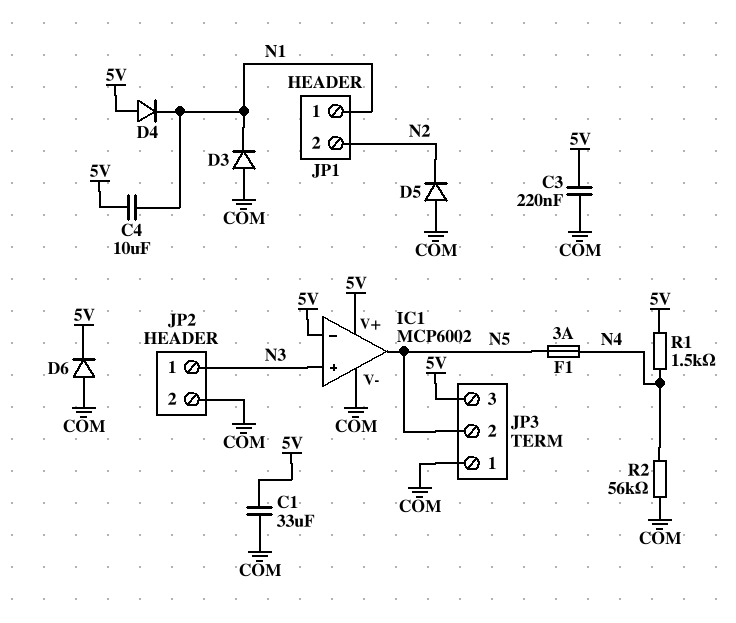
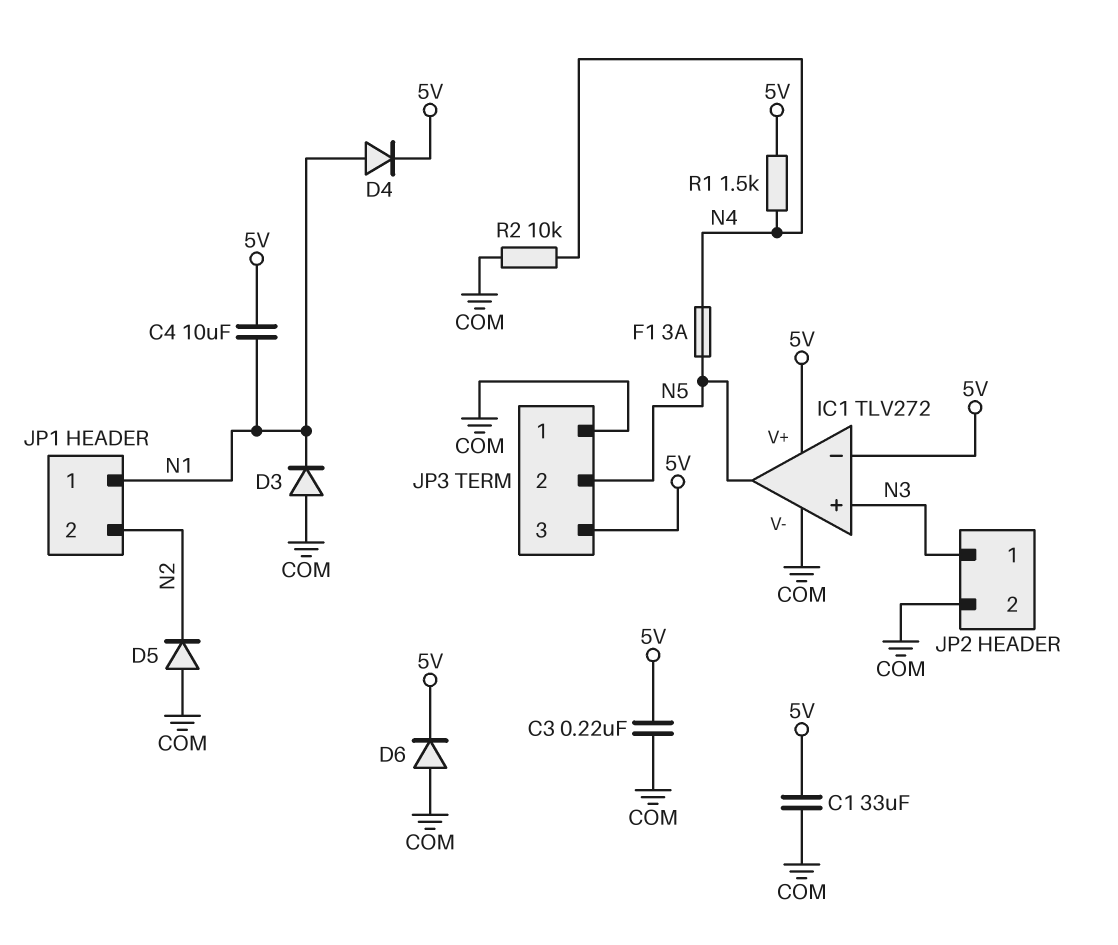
D4: diode (A 5V, K N1) -> diode (A N1, K 5V)
IC1: MCP6002 -> TLV272
R2: 56k (COM, N4) -> 10k (COM, N4)

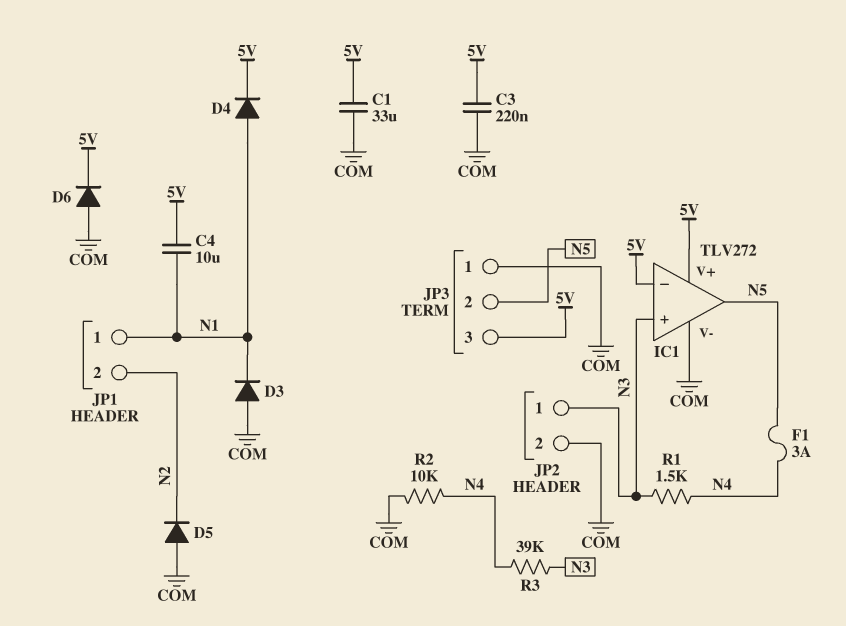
R1: 1.5k (5V, N4) -> 1.5k (N3, N4)
R3: none -> 39k (N3, N4)

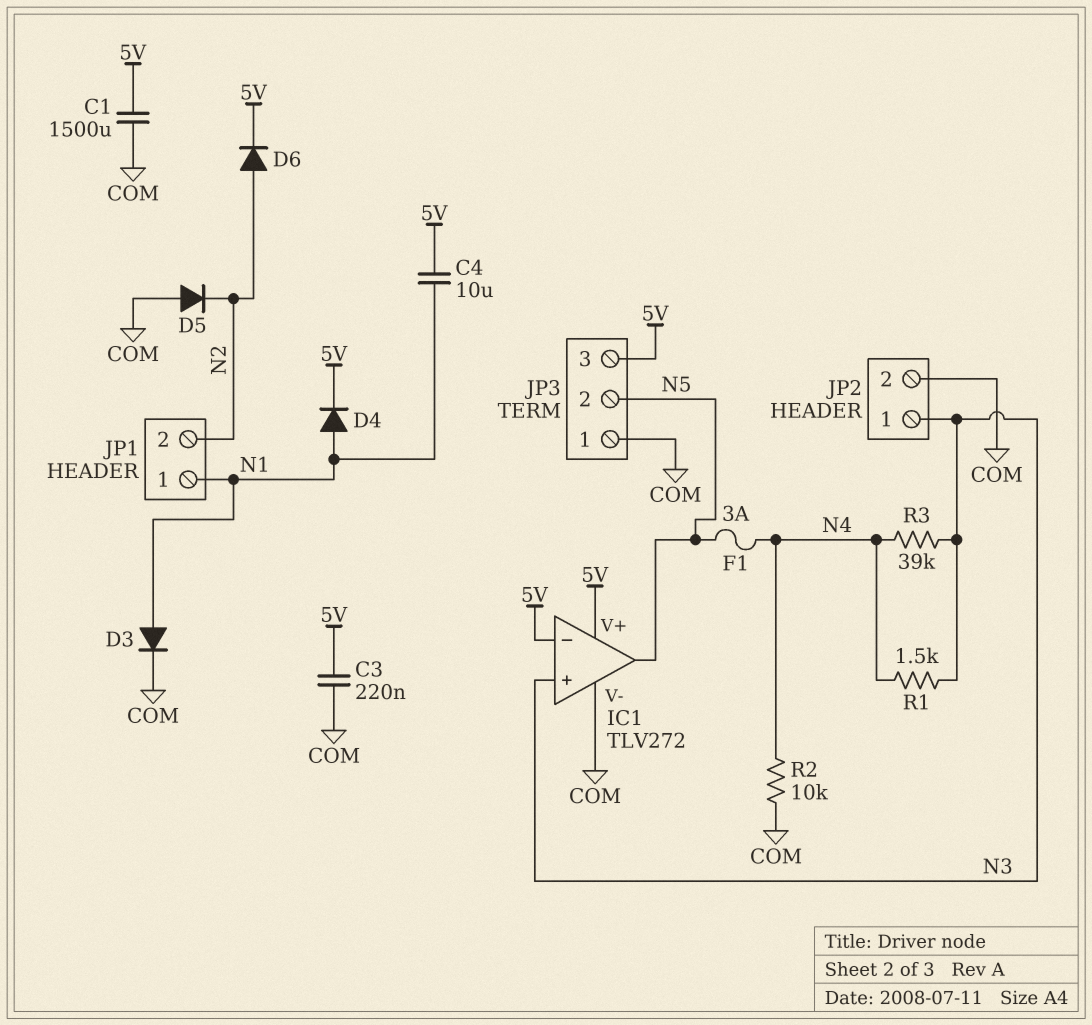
C1: 33uF (5V, COM) -> 1500uF (5V, COM)
D3: diode (A COM, K N1) -> diode (A N1, K COM)
D6: diode (A COM, K 5V) -> diode (A N2, K 5V)

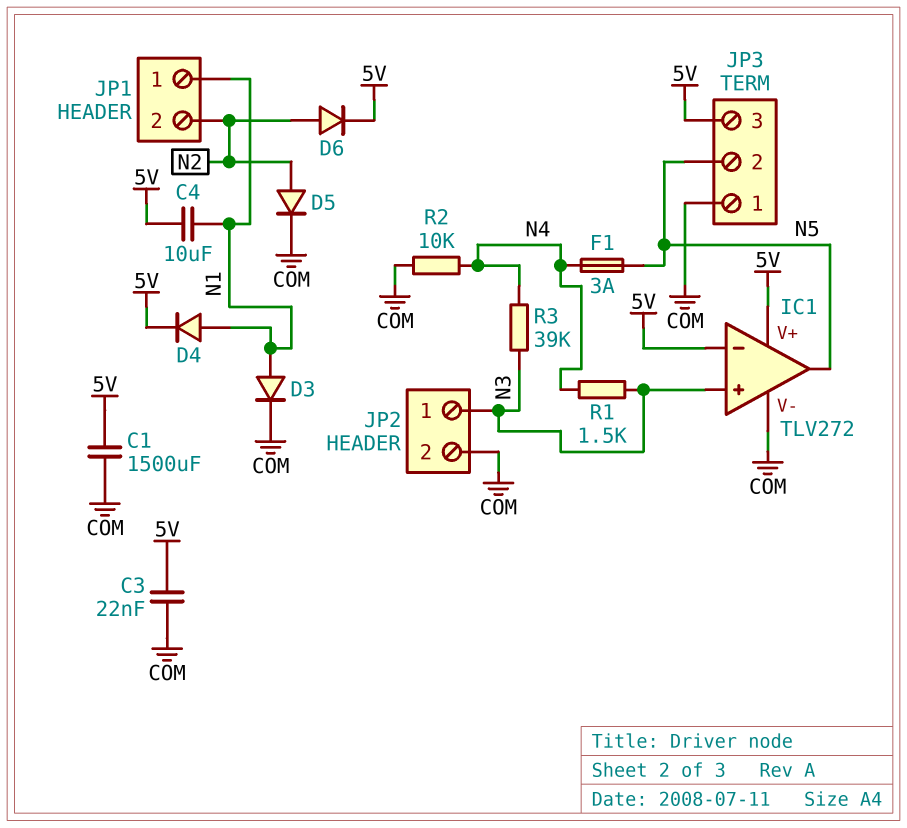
C3: 220nF (5V, COM) -> 22nF (5V, COM)
D5: diode (A COM, K N2) -> diode (A N2, K COM)

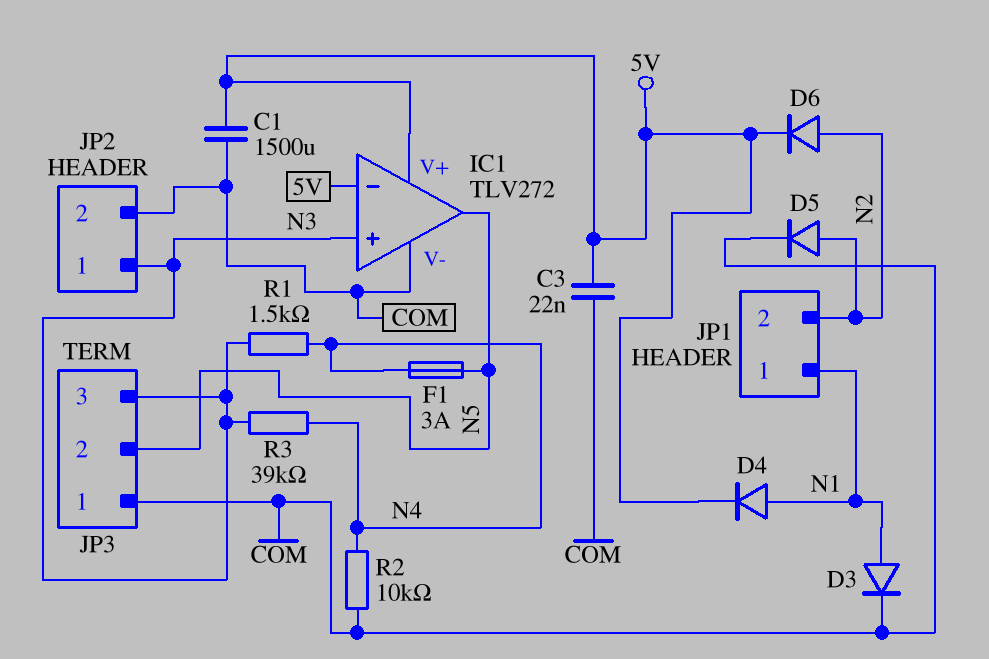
C4: 10uF (5V, N1) -> none
JP3 pin 3: 5V -> N3

